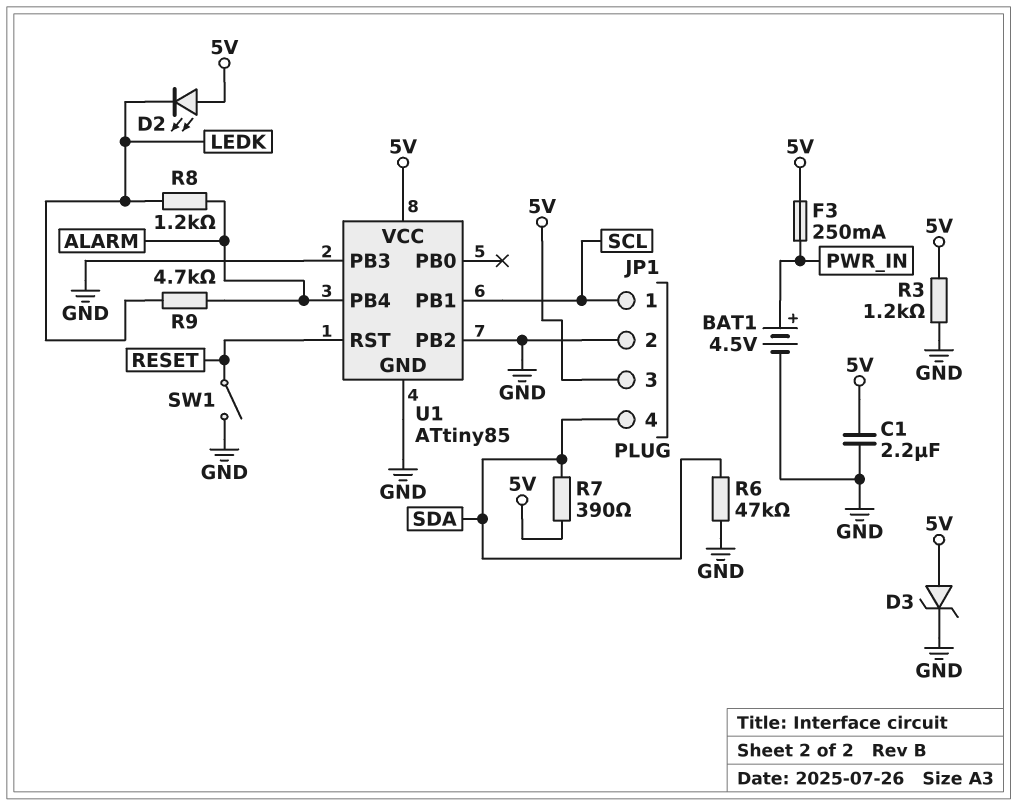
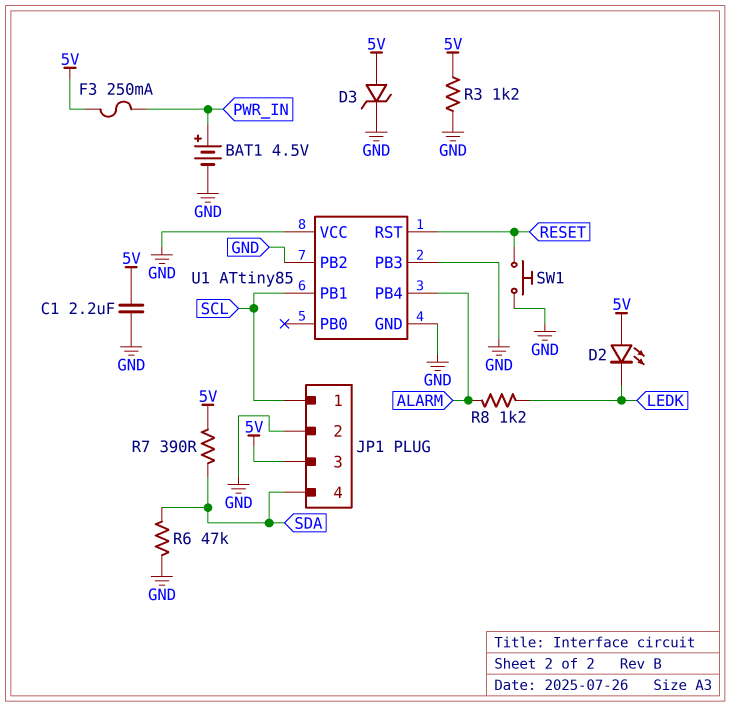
R9: 4.7k (ALARM, LEDK) -> none
SW1: switch (GND, RESET) -> button (GND, RESET)
U1 pin VCC: 5V -> GND

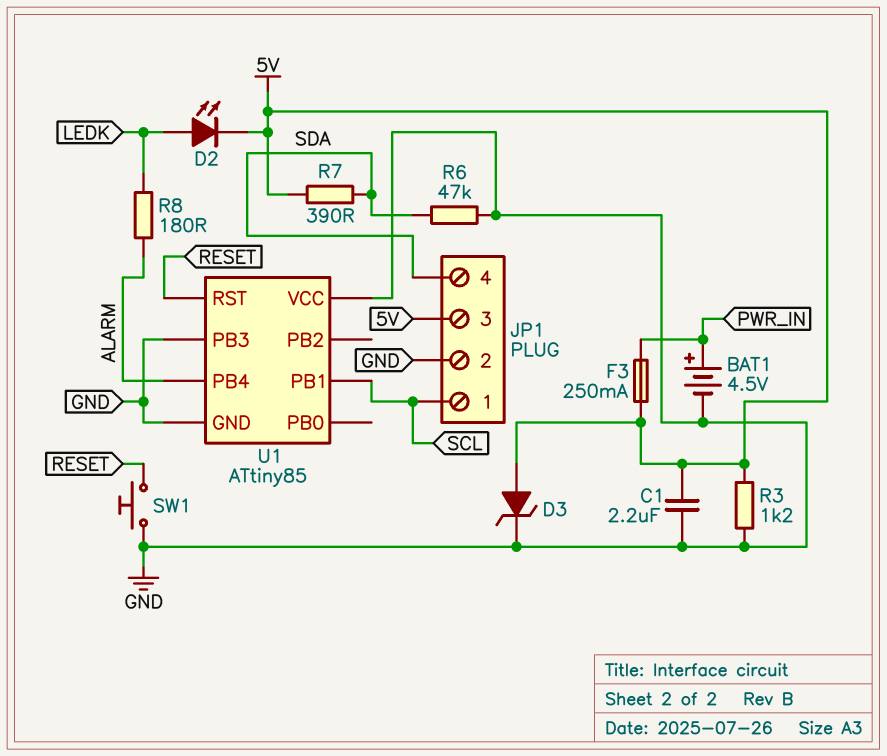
D2: LED (A 5V, K LEDK) -> LED (A LEDK, K 5V)
R8: 1.2k (ALARM, LEDK) -> 180 (ALARM, LEDK)
U1 pin PB2: GND -> none

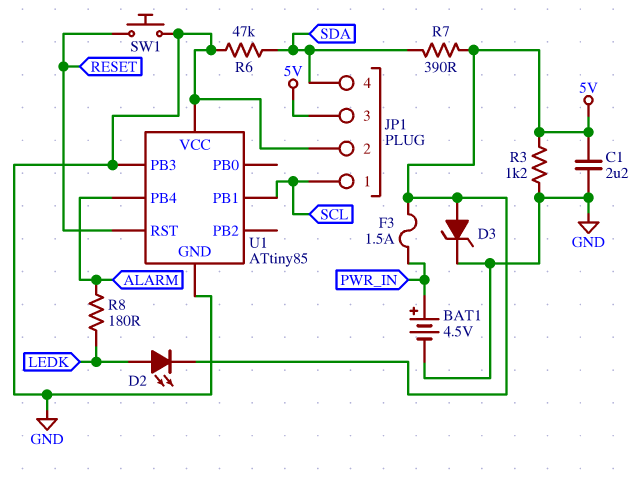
F3: 250mA (5V, PWR_IN) -> 1.5A (5V, PWR_IN)

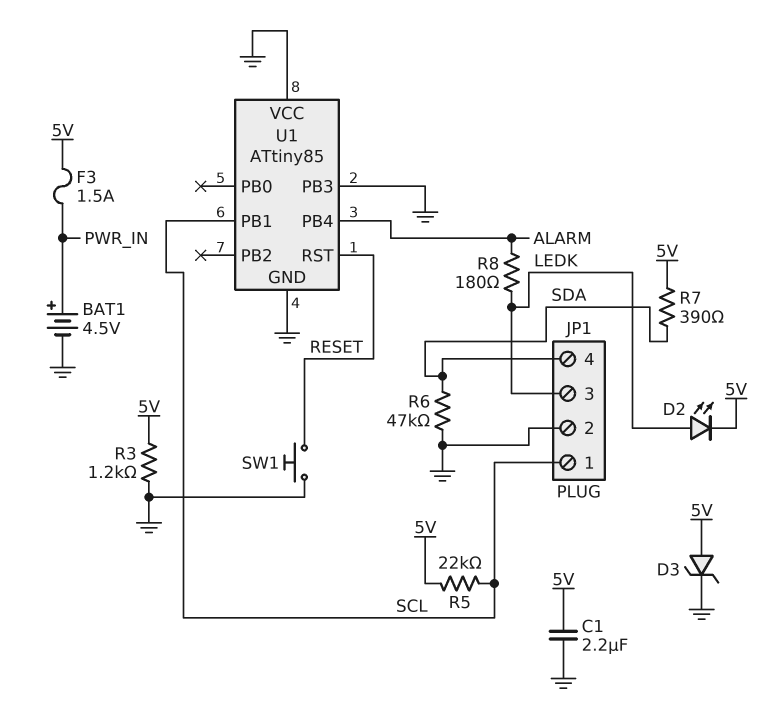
JP1 pin 3: 5V -> LEDK
R5: none -> 22k (5V, SCL)

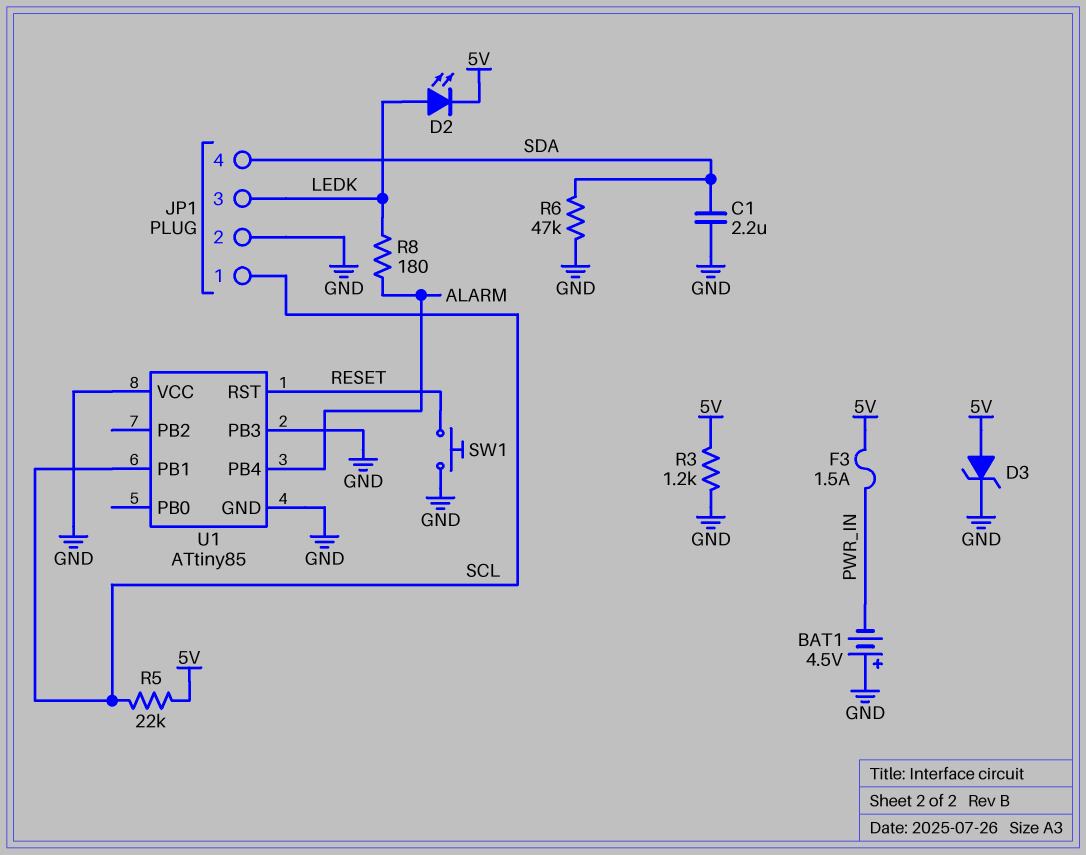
BAT1: 4.5V (plus PWR_IN, minus GND) -> 4.5V (plus GND, minus PWR_IN)
C1: 2.2uF (5V, GND) -> 2.2uF (GND, SDA)
R7: 390 (5V, SDA) -> none

